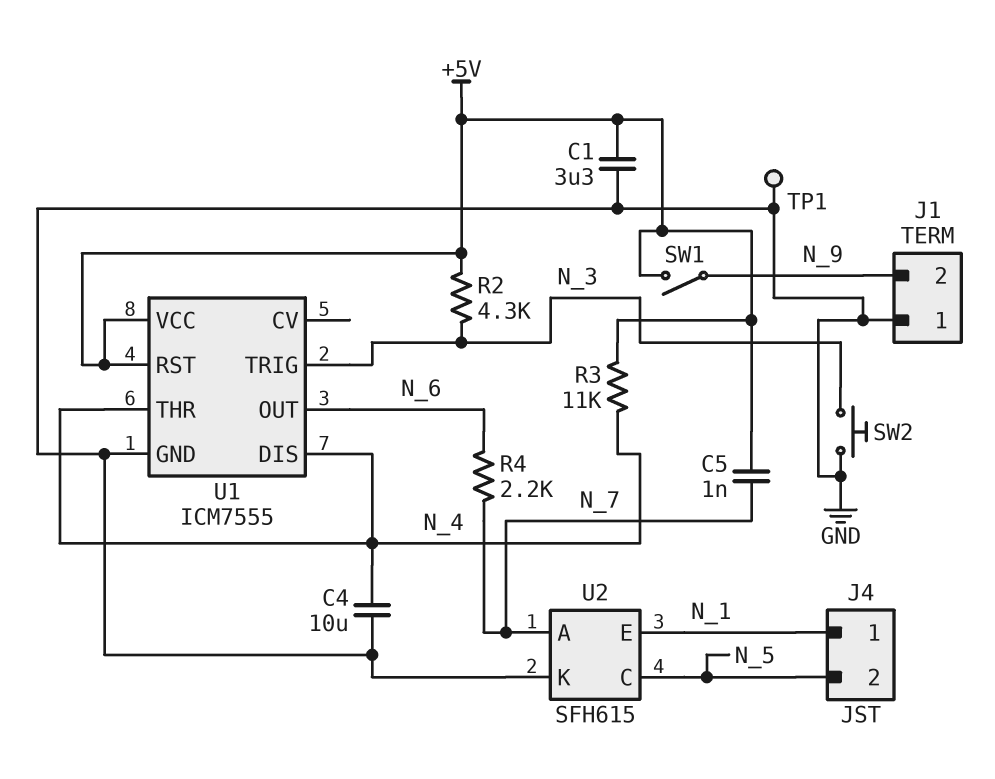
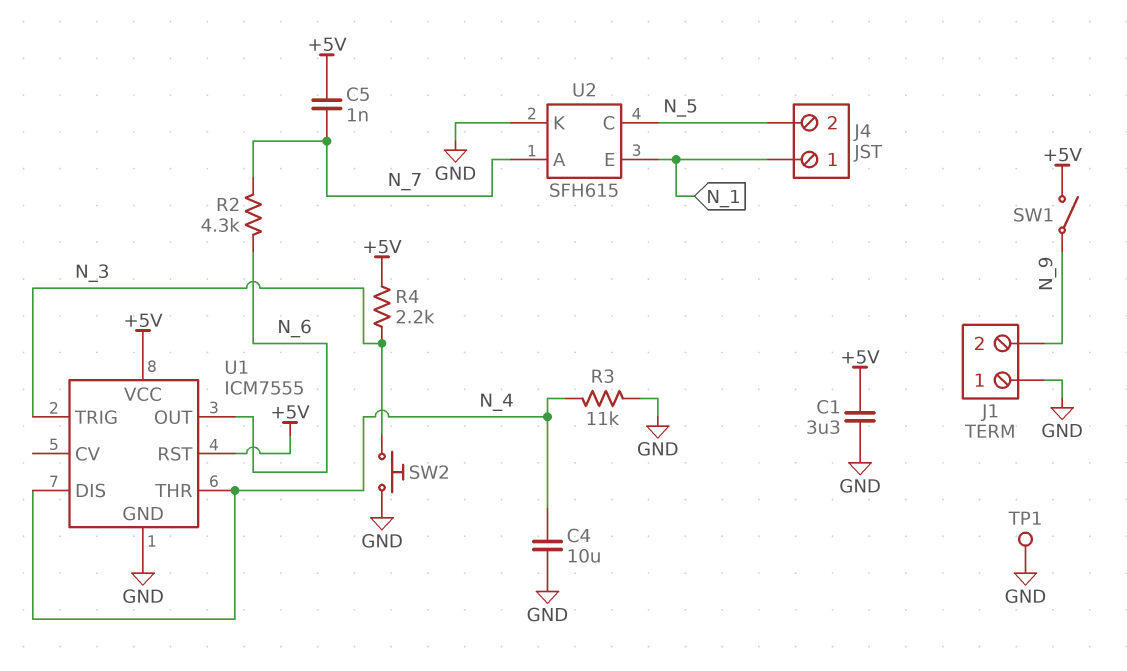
R2: 4.3k (+5V, N_3) -> 4.3k (N_6, N_7)
R3: 11k (+5V, N_4) -> 11k (GND, N_4)
R4: 2.2k (N_6, N_7) -> 2.2k (+5V, N_3)

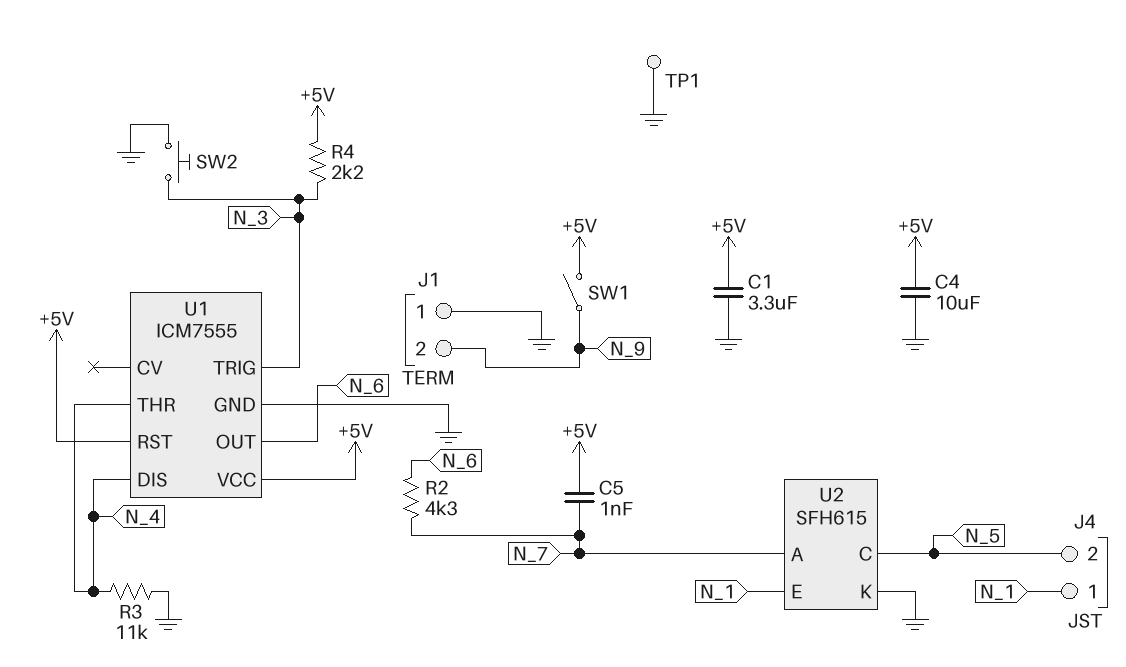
C4: 10uF (GND, N_4) -> 10uF (+5V, GND)

